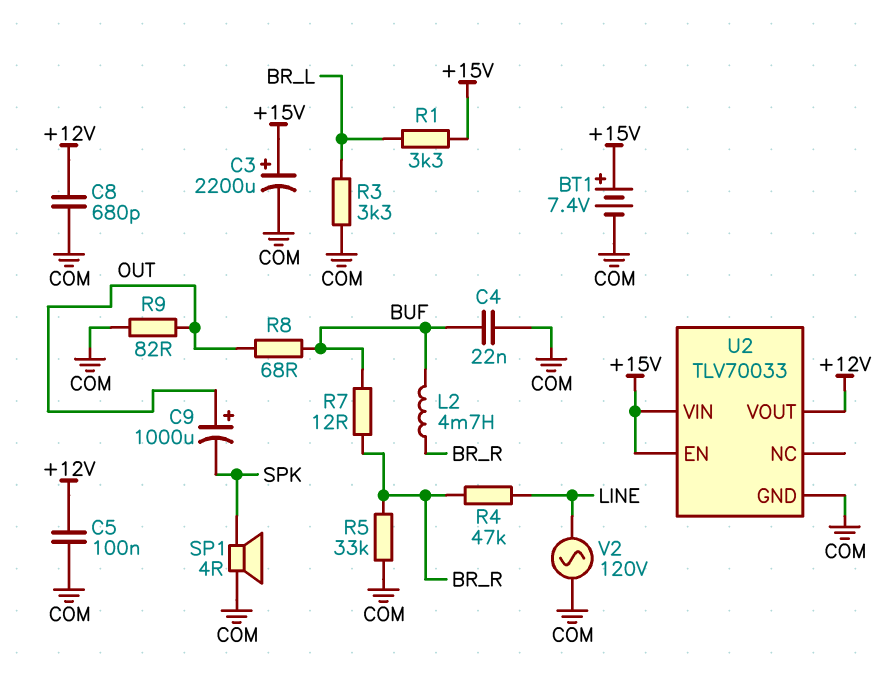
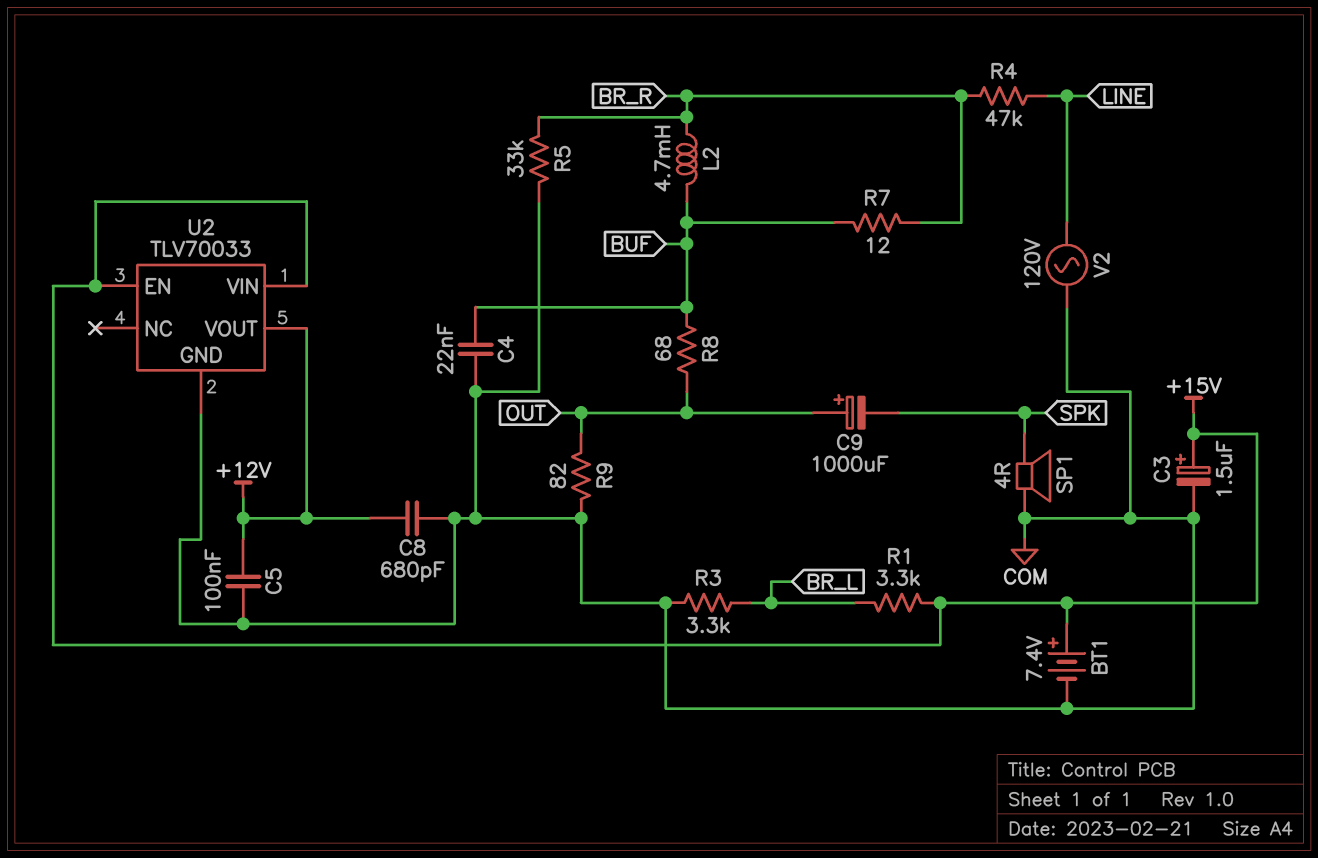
C3: 2200uF (plus +15V, minus COM) -> 1.5uF (plus +15V, minus COM)

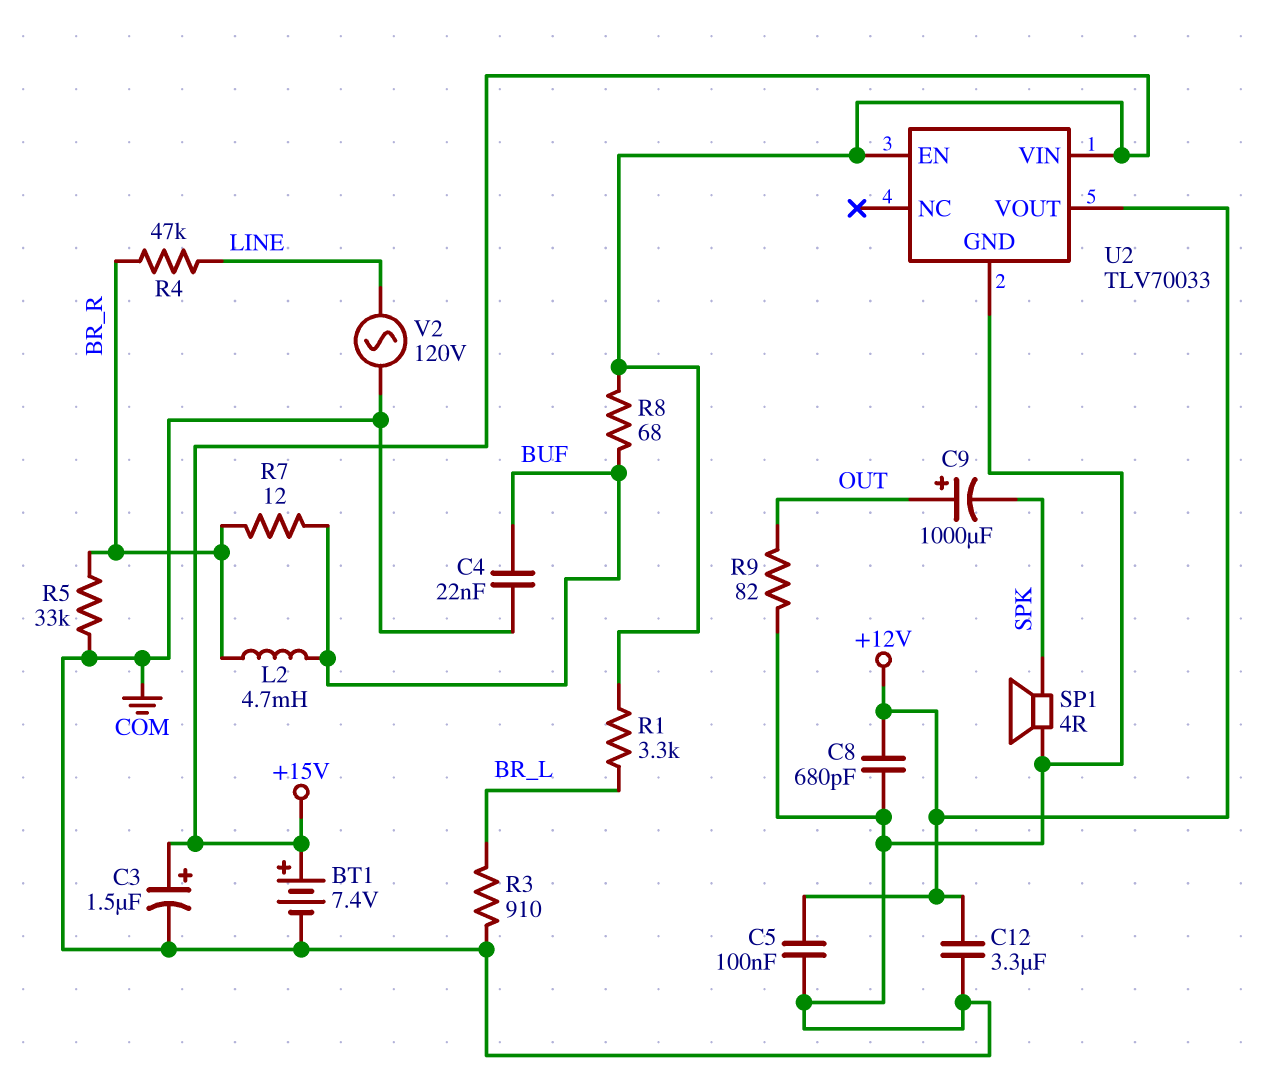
C12: none -> 3.3uF (+12V, COM)
R3: 3.3k (BR_L, COM) -> 910 (BR_L, COM)
R8: 68 (BUF, OUT) -> 68 (+15V, BUF)

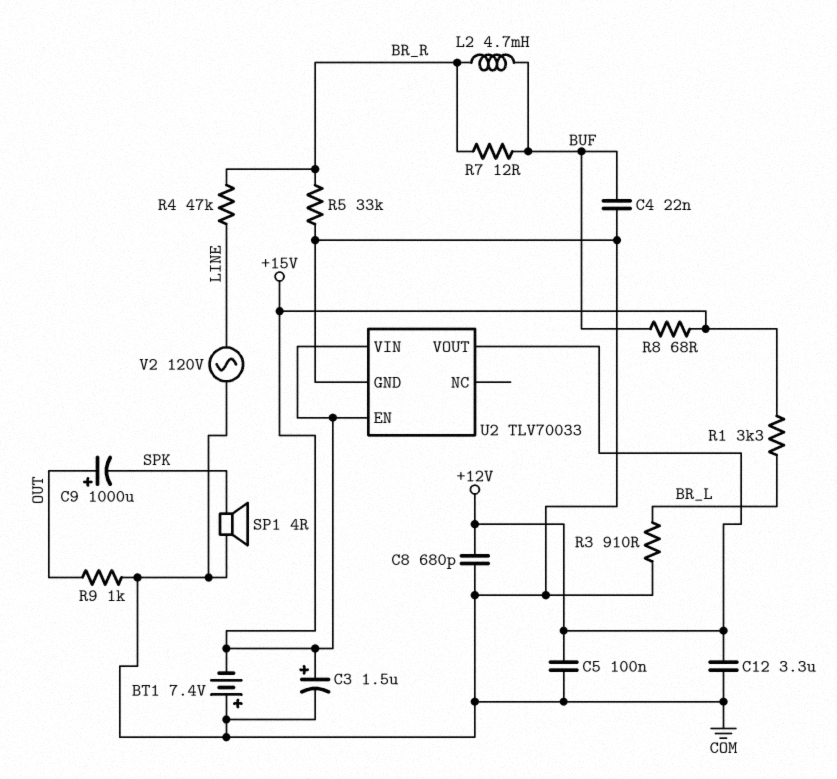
BT1: 7.4V (plus +15V, minus COM) -> 7.4V (plus COM, minus +15V)
R9: 82 (COM, OUT) -> 1k (COM, OUT)

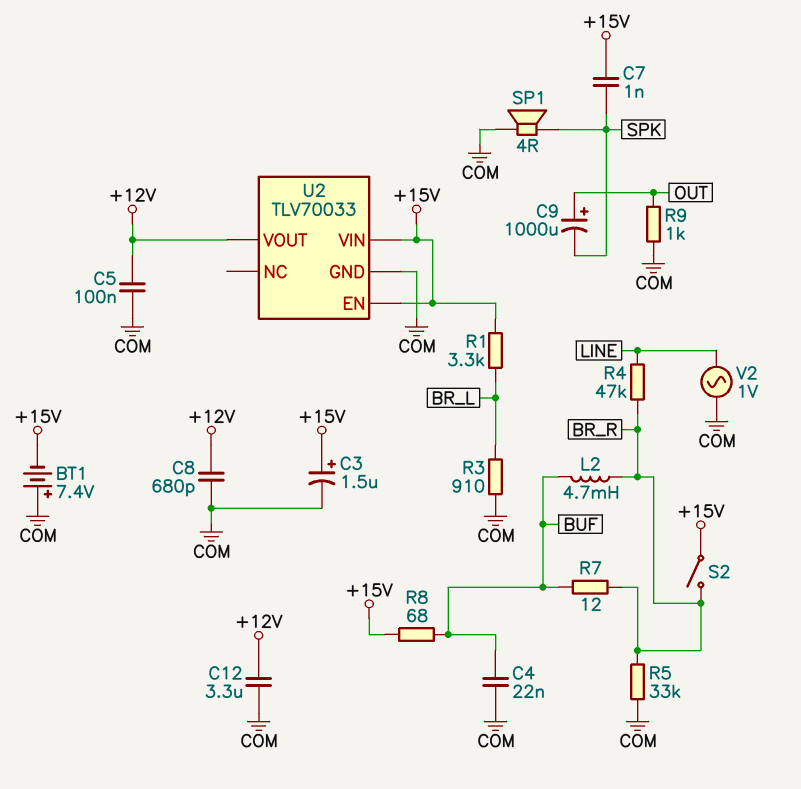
C7: none -> 1nF (+15V, SPK)
S2: none -> switch (+15V, BR_R)
V2: AC 120V (COM, LINE) -> AC 1V (COM, LINE)

